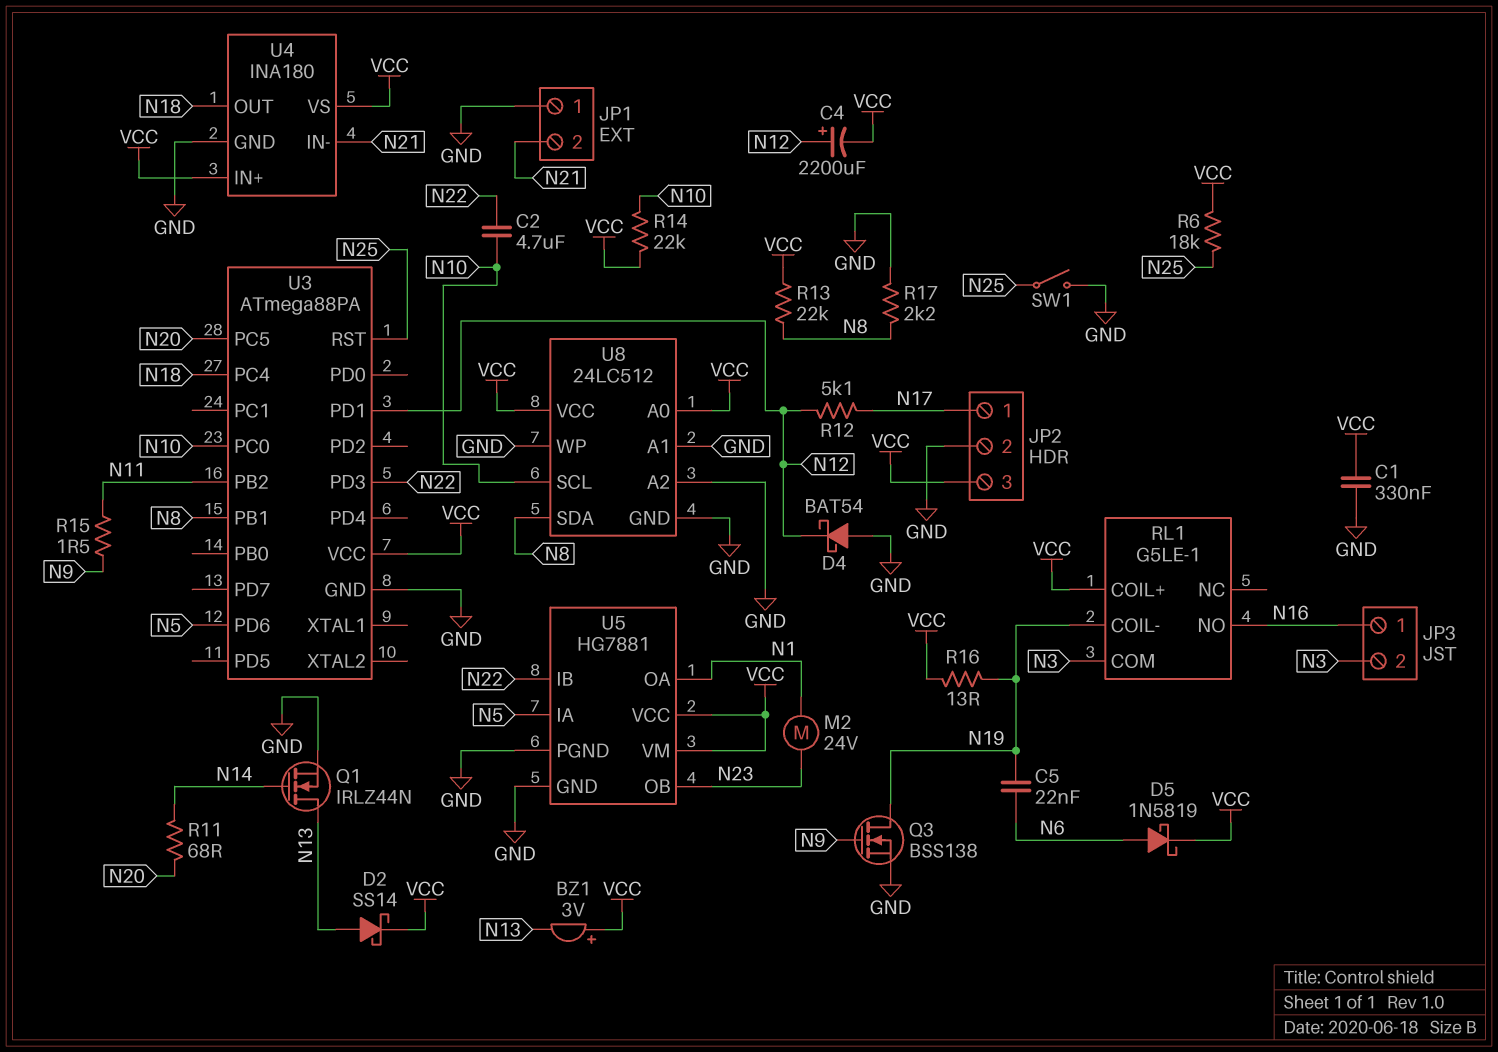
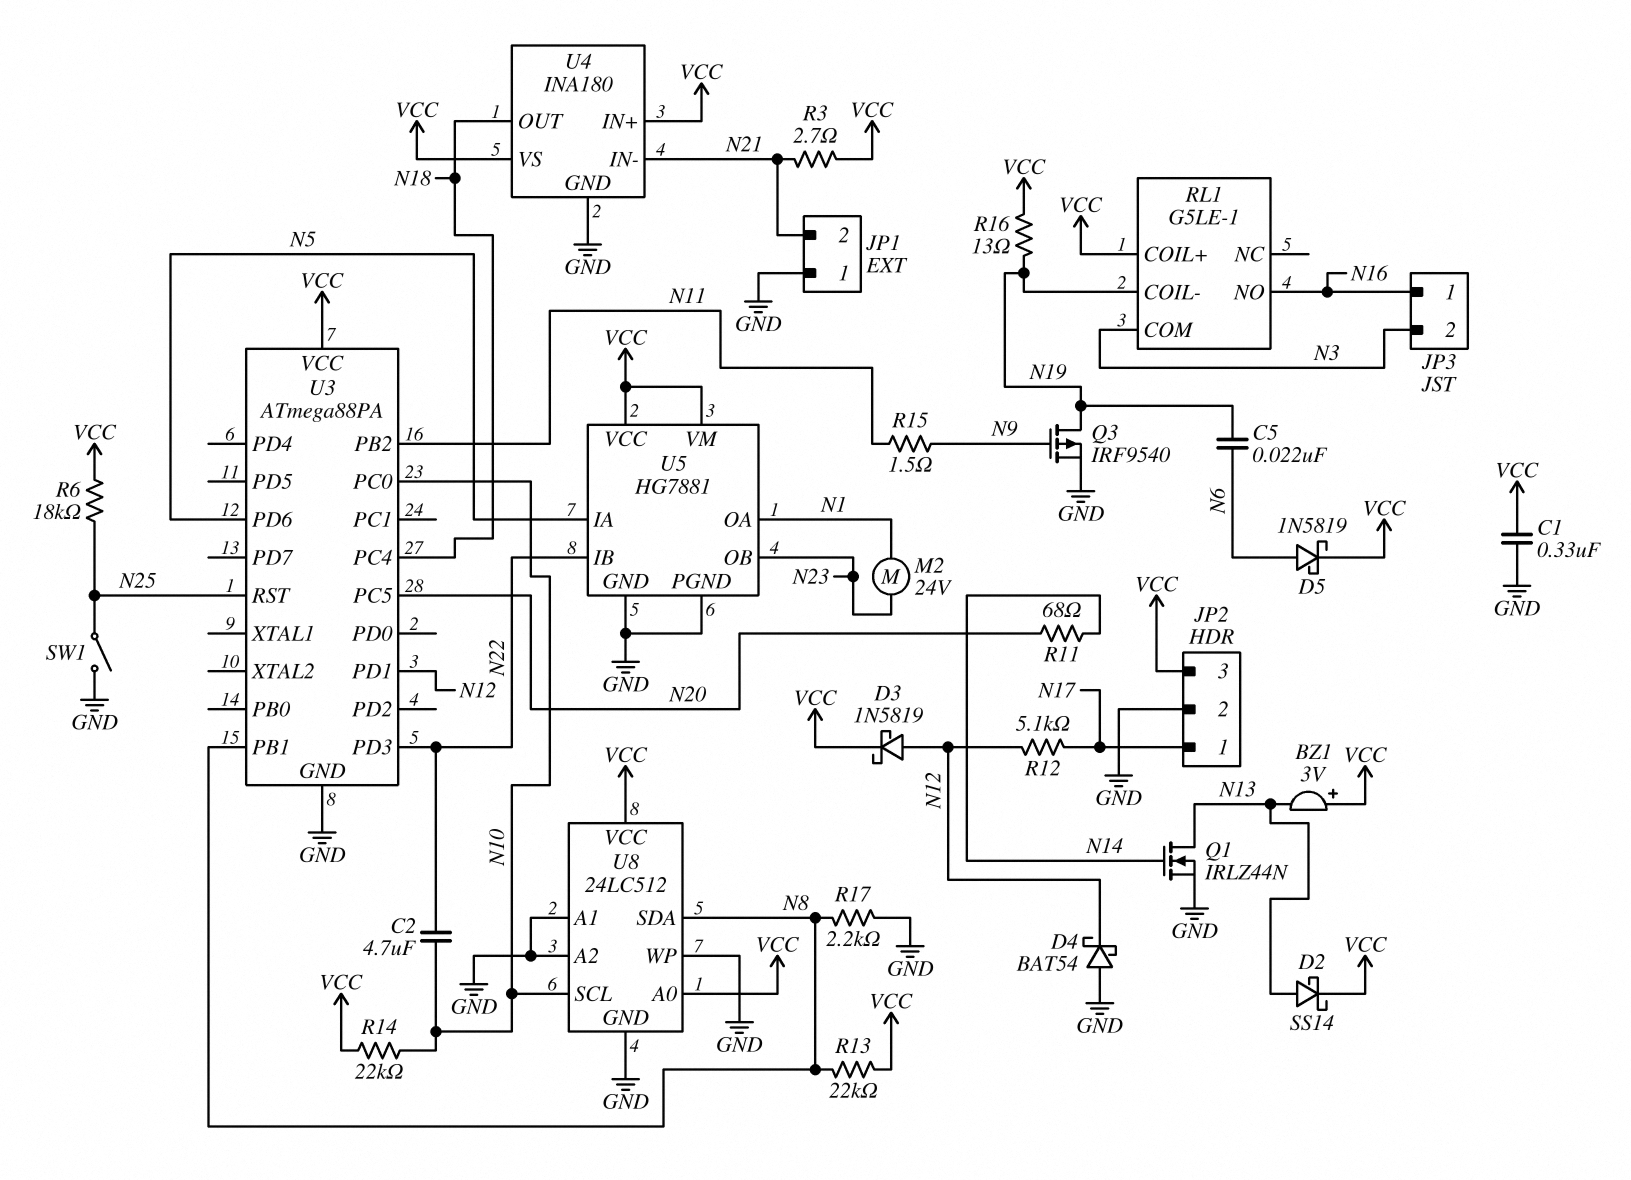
C4: 2200uF (plus N12, minus VCC) -> none
D3: none -> schottky 1N5819 (A N12, K VCC)
Q3: NMOS BSS138 (G N9, D N19, S GND) -> PMOS IRF9540 (G N9, D N19, S GND)
R3: none -> 2.7 (N21, VCC)

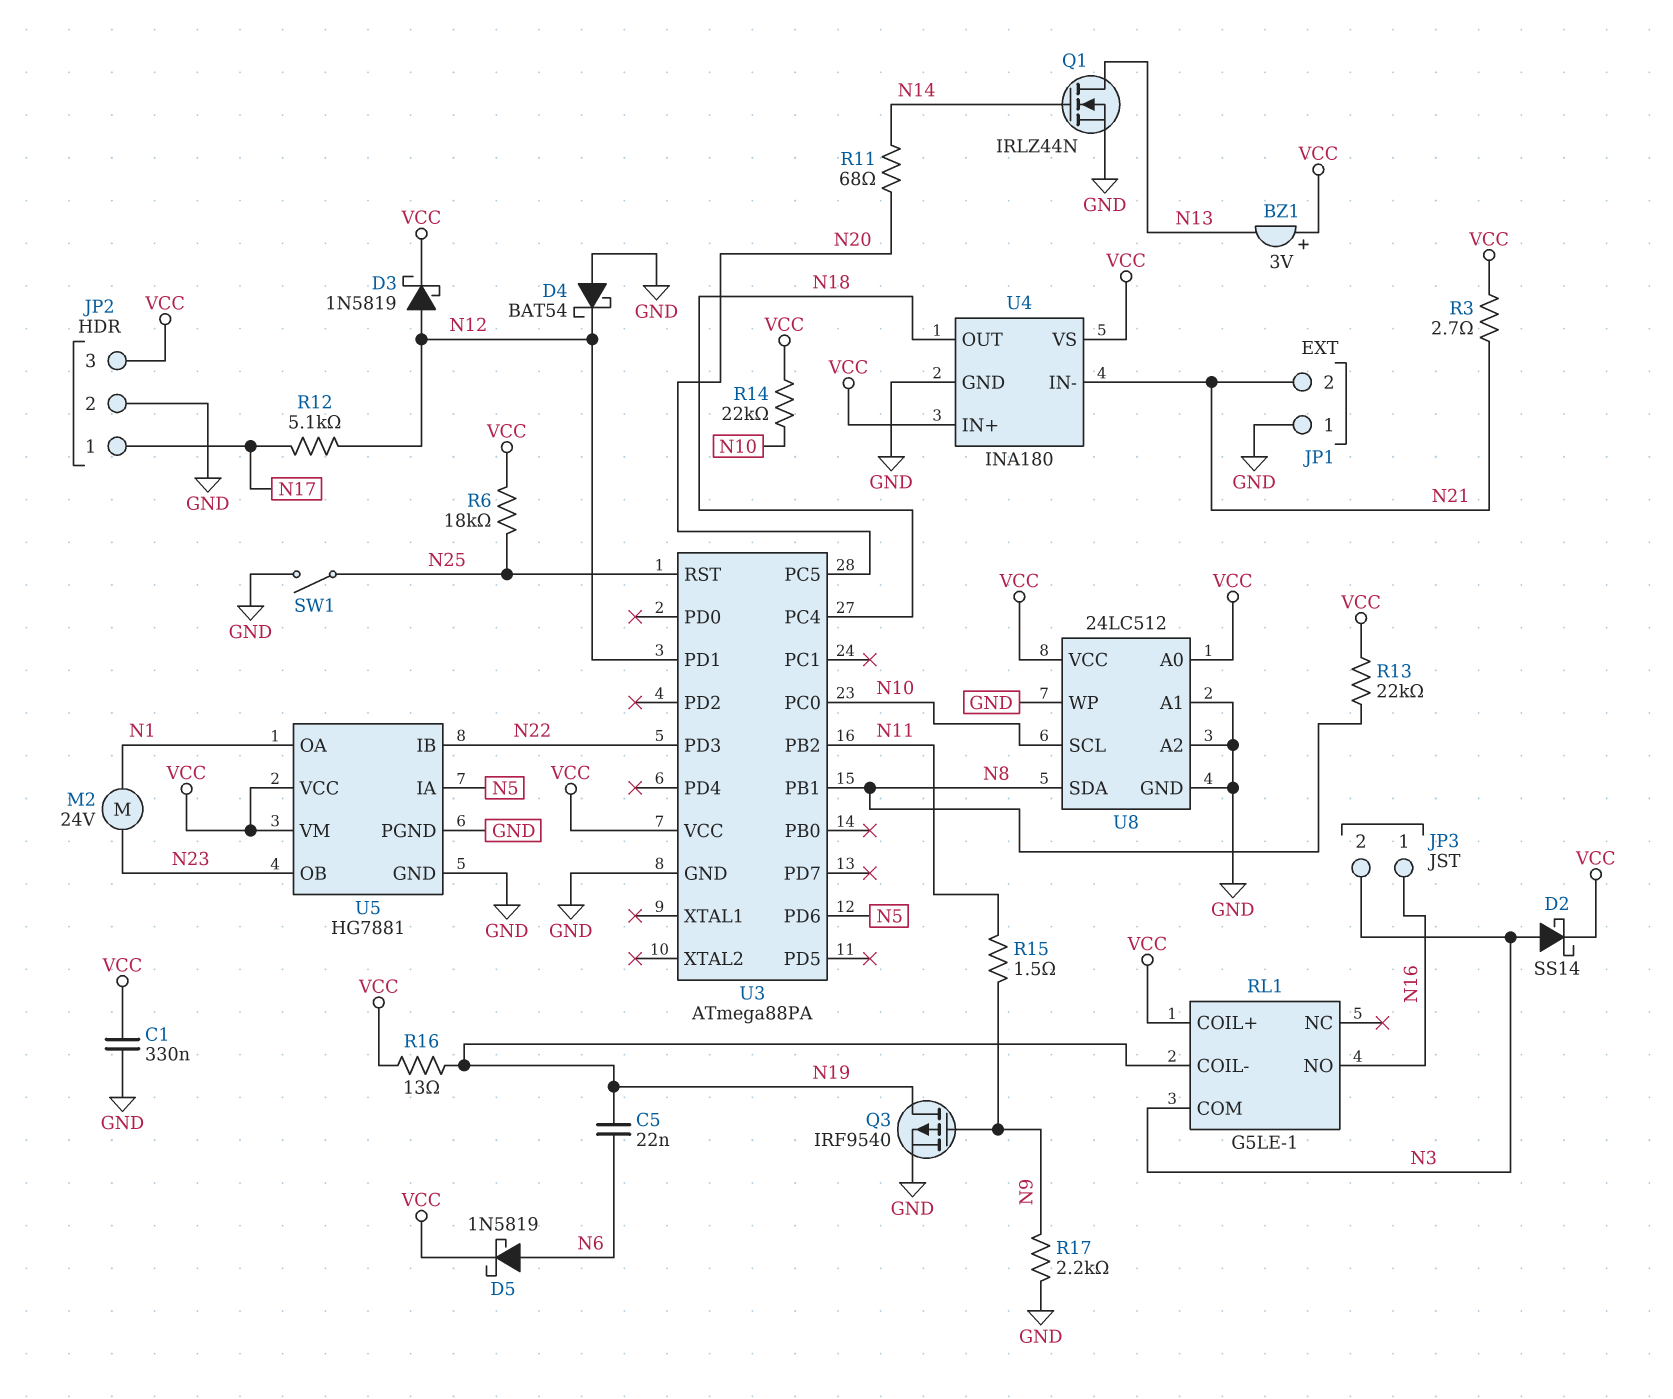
C2: 4.7uF (N10, N22) -> none
D2: schottky SS14 (A N13, K VCC) -> schottky SS14 (A N3, K VCC)
R17: 2.2k (GND, N8) -> 2.2k (GND, N9)

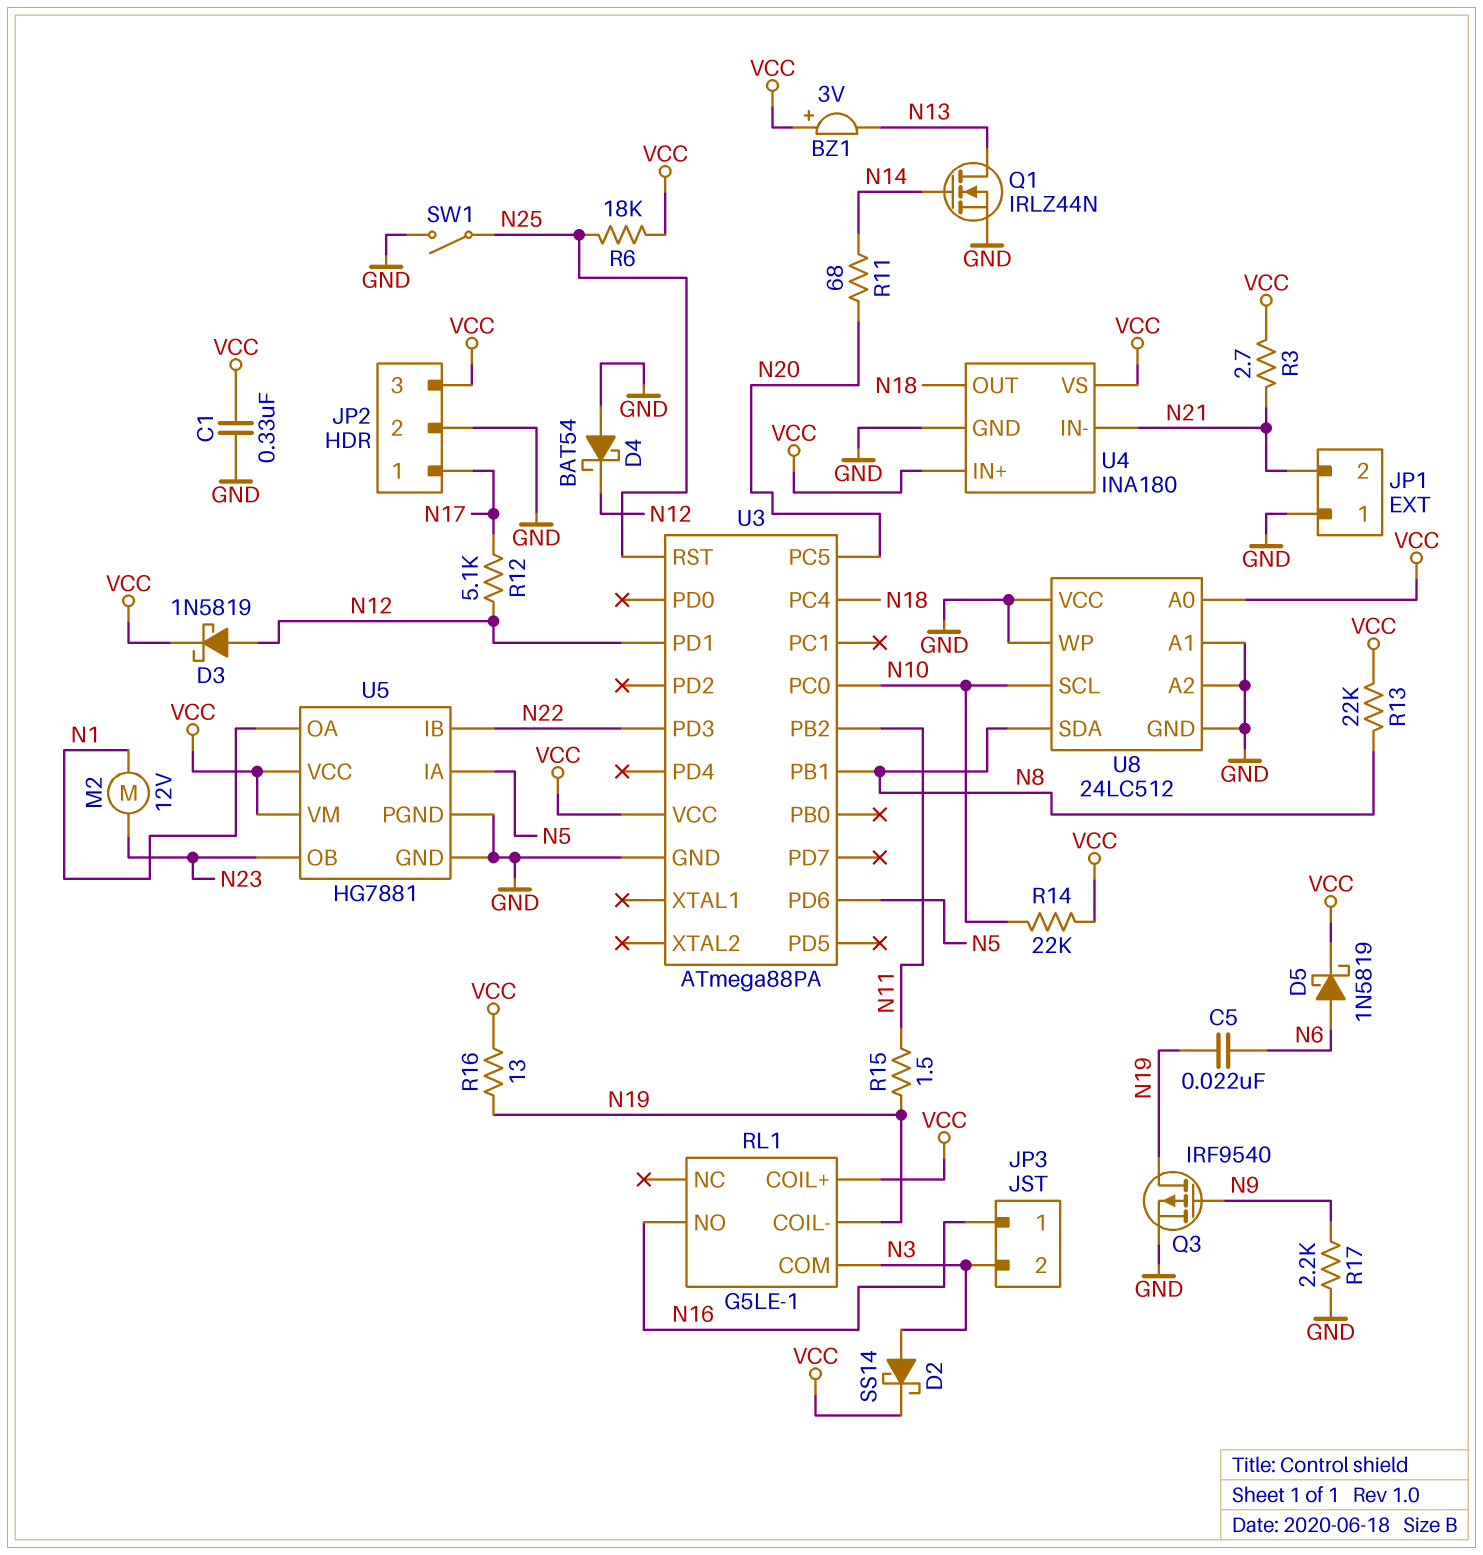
M2: motor 24V (N1, N23) -> motor 12V (N1, N23)
R15: 1.5 (N9, N11) -> 1.5 (N11, N19)
U8 pin VCC: VCC -> GND

